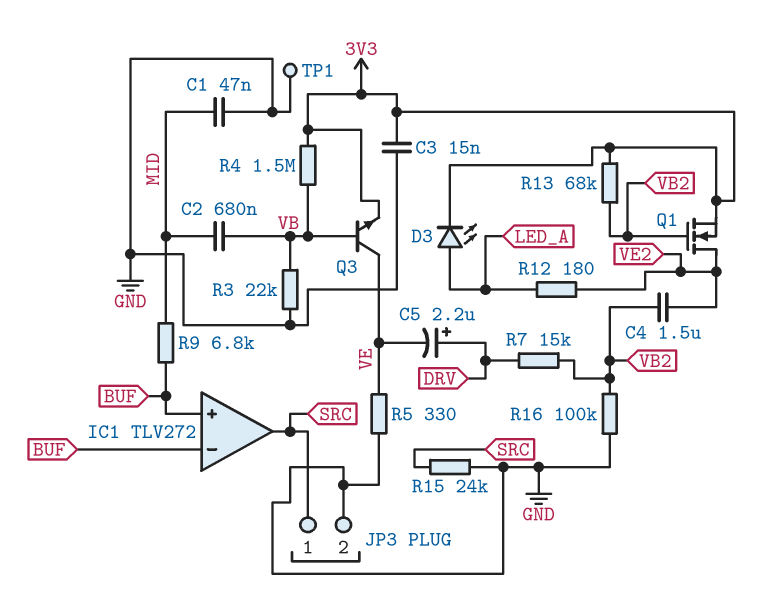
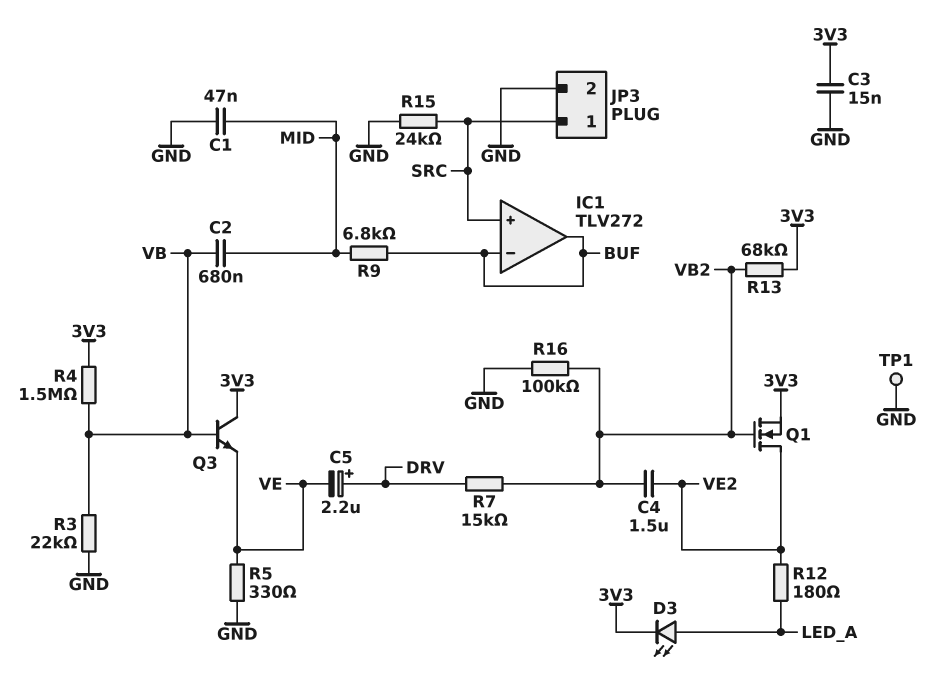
IC1 pin in+: BUF -> SRC
IC1 pin out: SRC -> BUF
Q3: NPN (B VB, C VE, E 3V3) -> NPN (B VB, C 3V3, E VE)

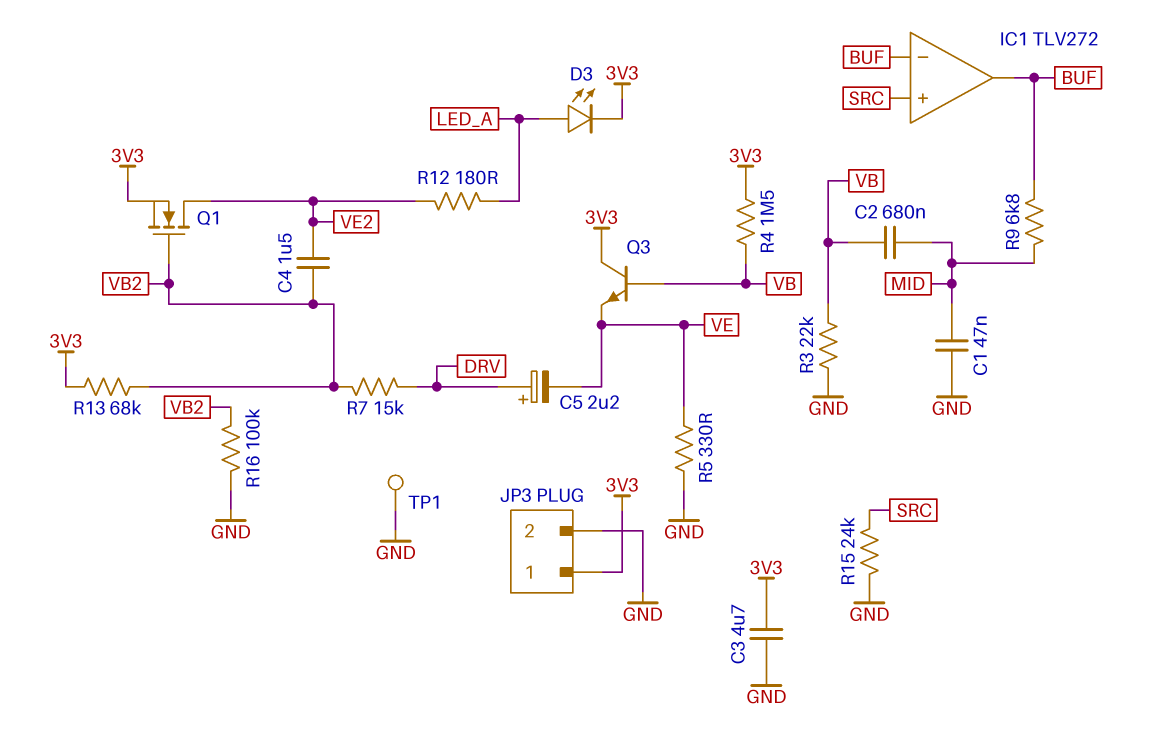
C3: 15nF (3V3, GND) -> 4.7uF (3V3, GND)
JP3 pin 1: SRC -> 3V3

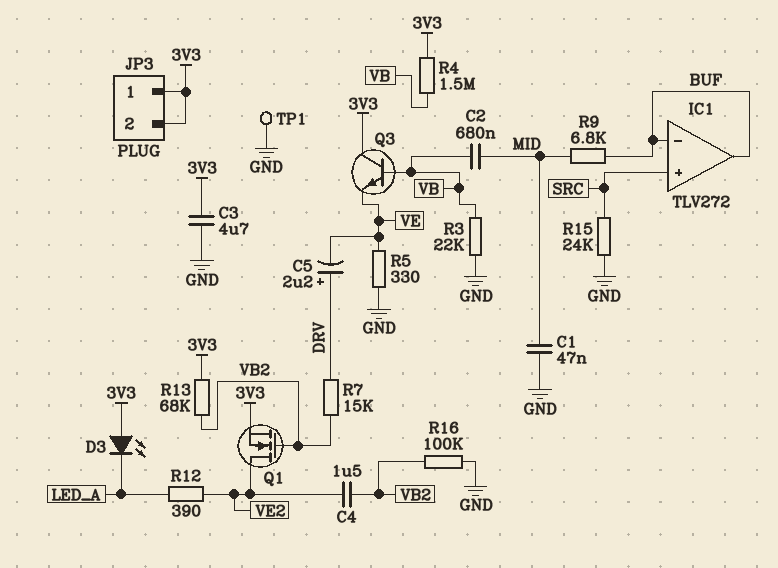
D3: LED (A LED_A, K 3V3) -> LED (A 3V3, K LED_A)
JP3 pin 2: GND -> 3V3
R12: 180 (LED_A, VE2) -> 390 (LED_A, VE2)

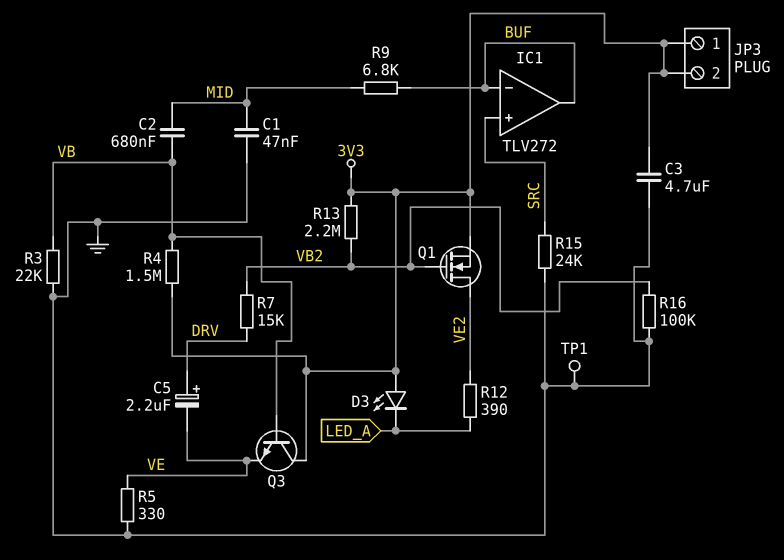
C4: 1.5uF (VB2, VE2) -> none
R13: 68k (3V3, VB2) -> 2.2M (3V3, VB2)

